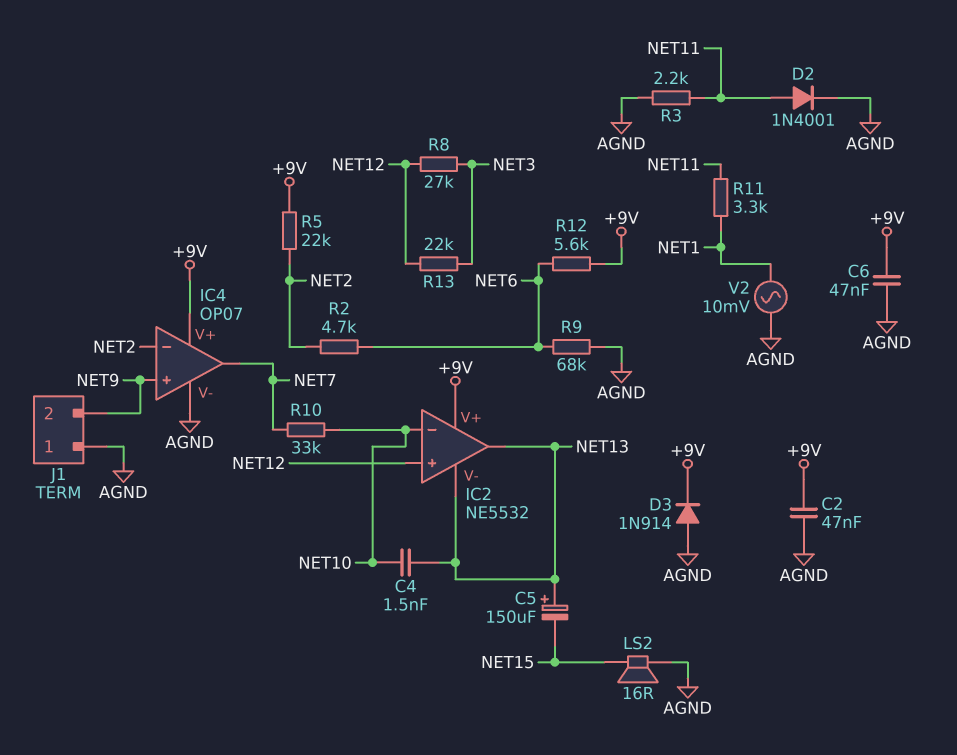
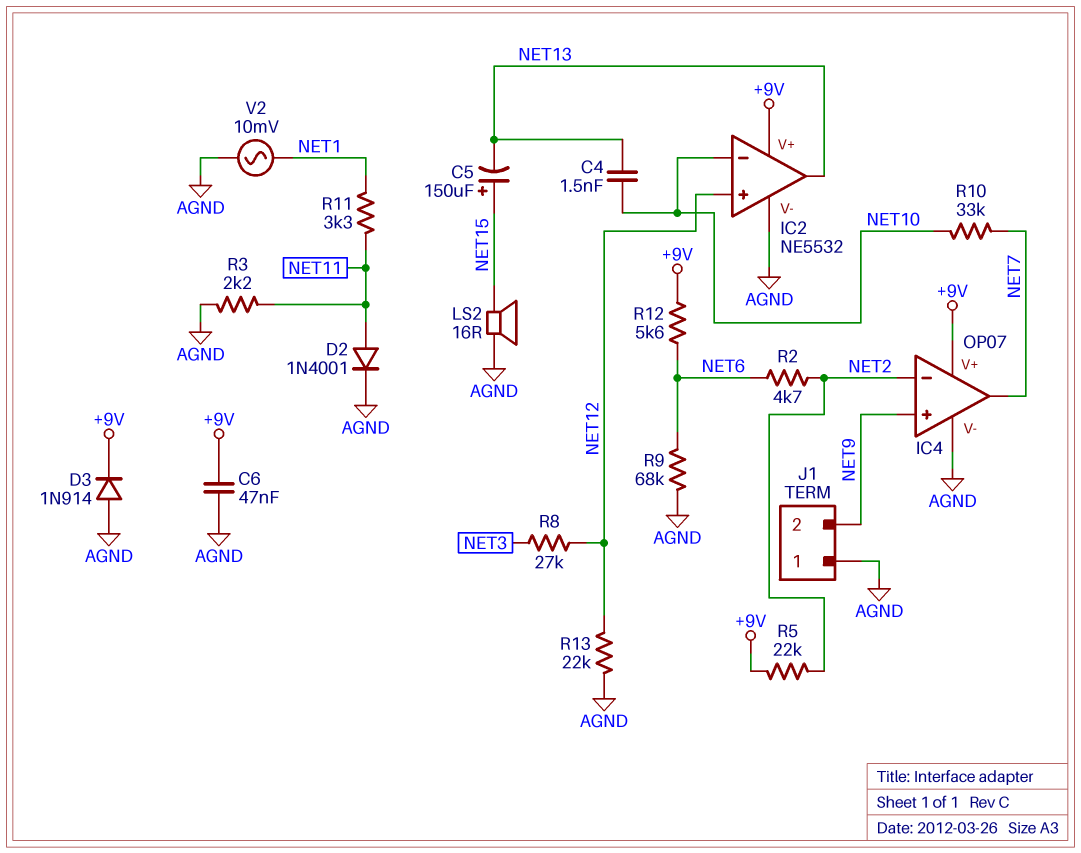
C2: 47nF (+9V, AGND) -> none
C5: 150uF (plus NET13, minus NET15) -> 150uF (plus NET15, minus NET13)
IC2 pin V-: NET13 -> AGND
R13: 22k (NET3, NET12) -> 22k (AGND, NET12)

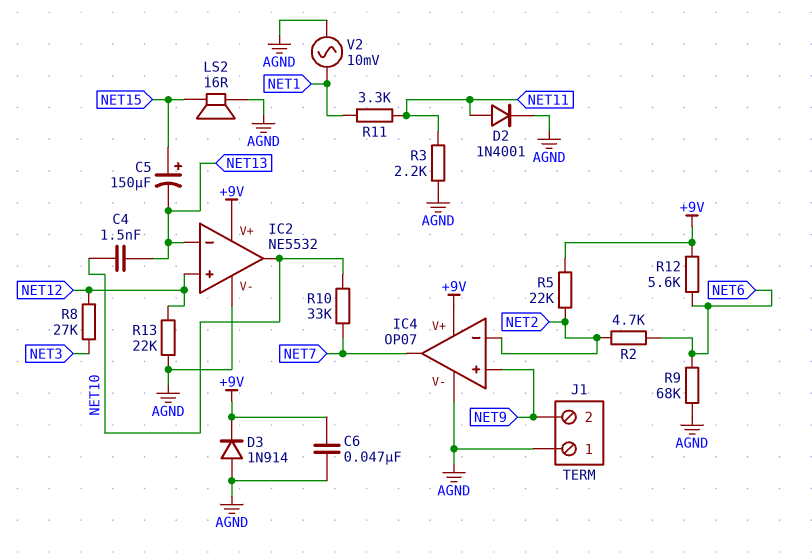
IC2 pin in-: NET10 -> NET13
IC2 pin out: NET13 -> NET10

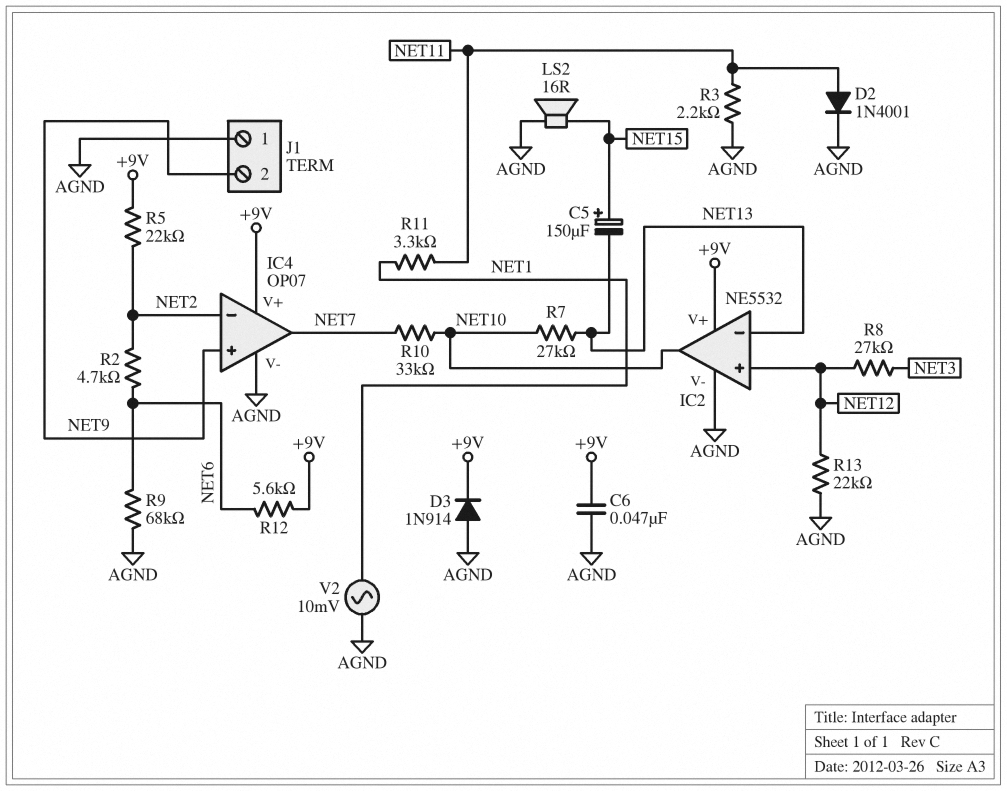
C4: 1.5nF (NET10, NET13) -> none
R7: none -> 27k (NET10, NET13)

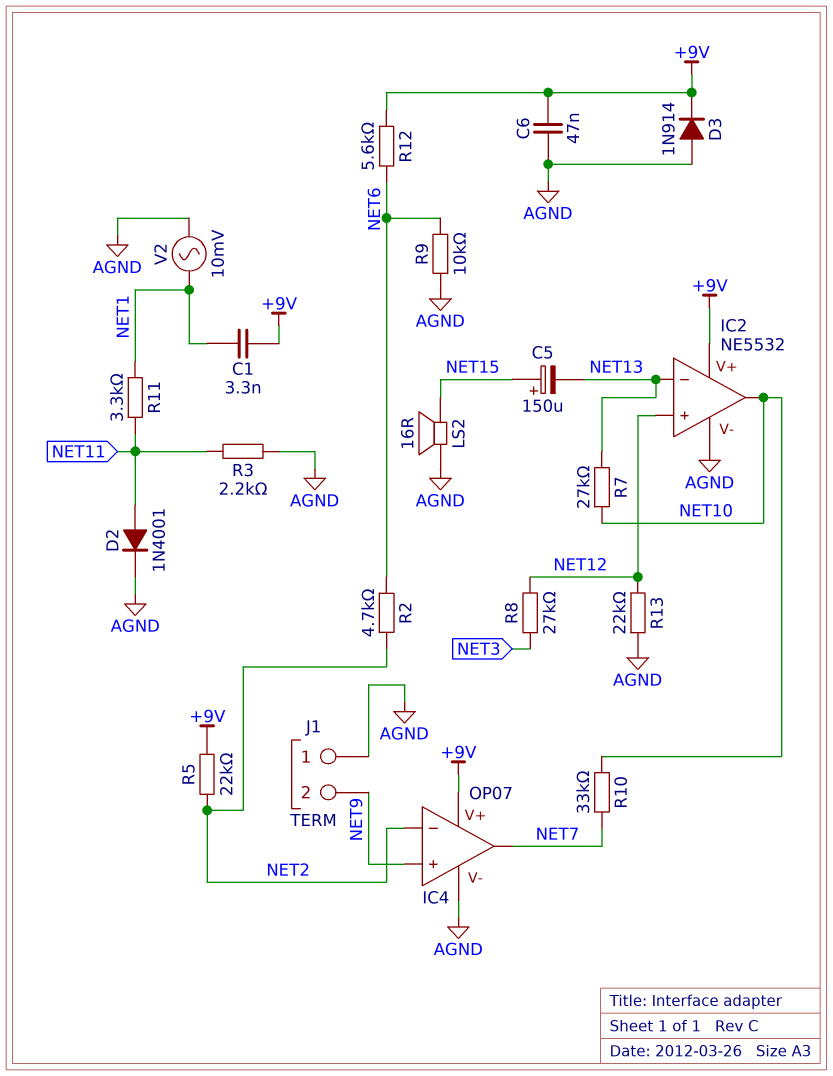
C1: none -> 3.3nF (+9V, NET1)
R9: 68k (AGND, NET6) -> 10k (AGND, NET6)

